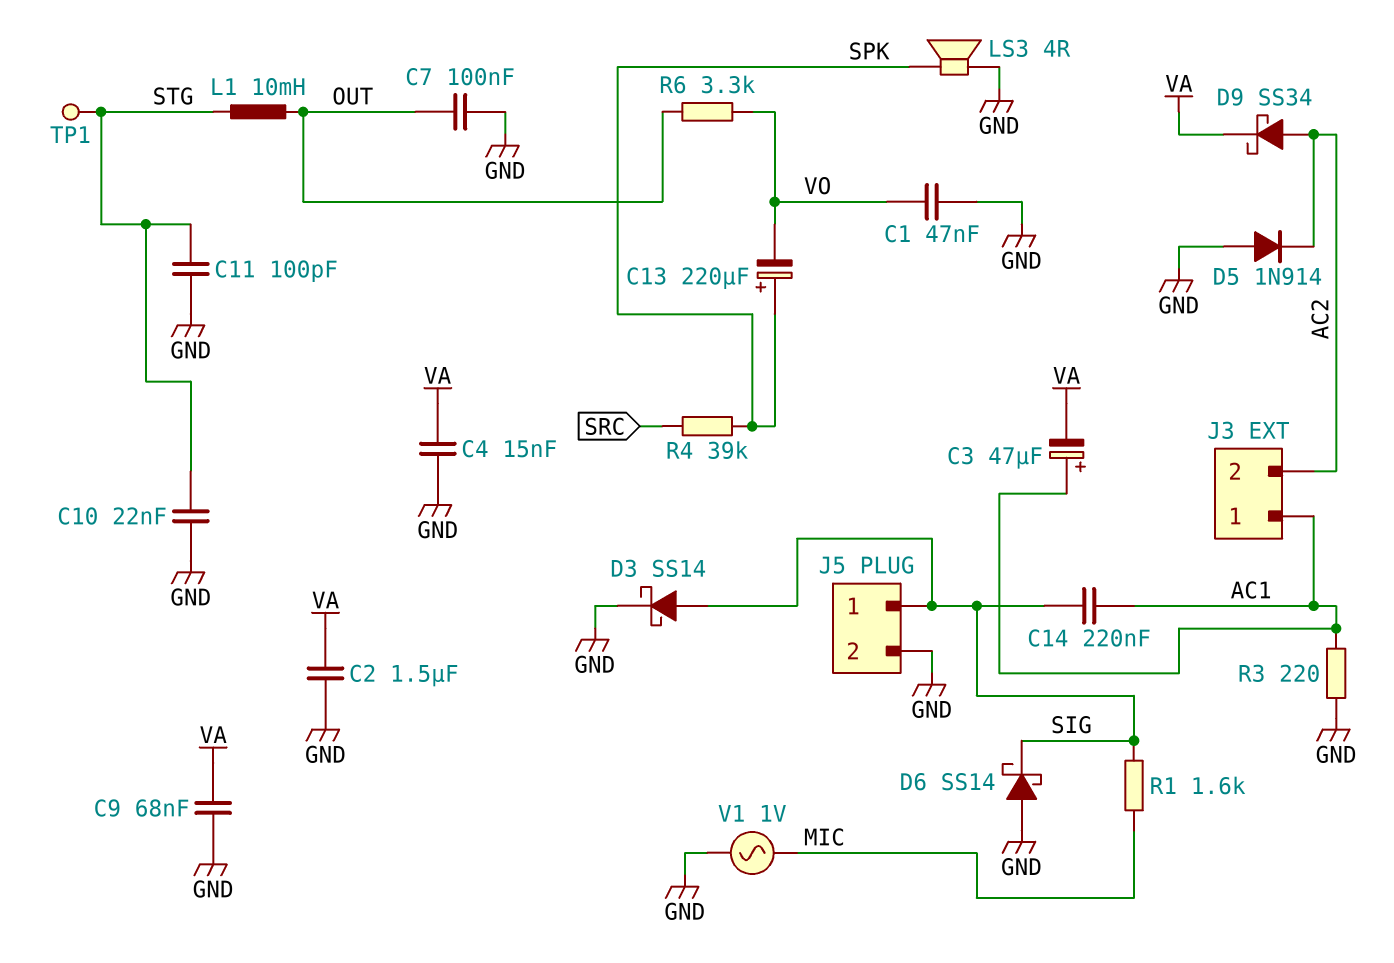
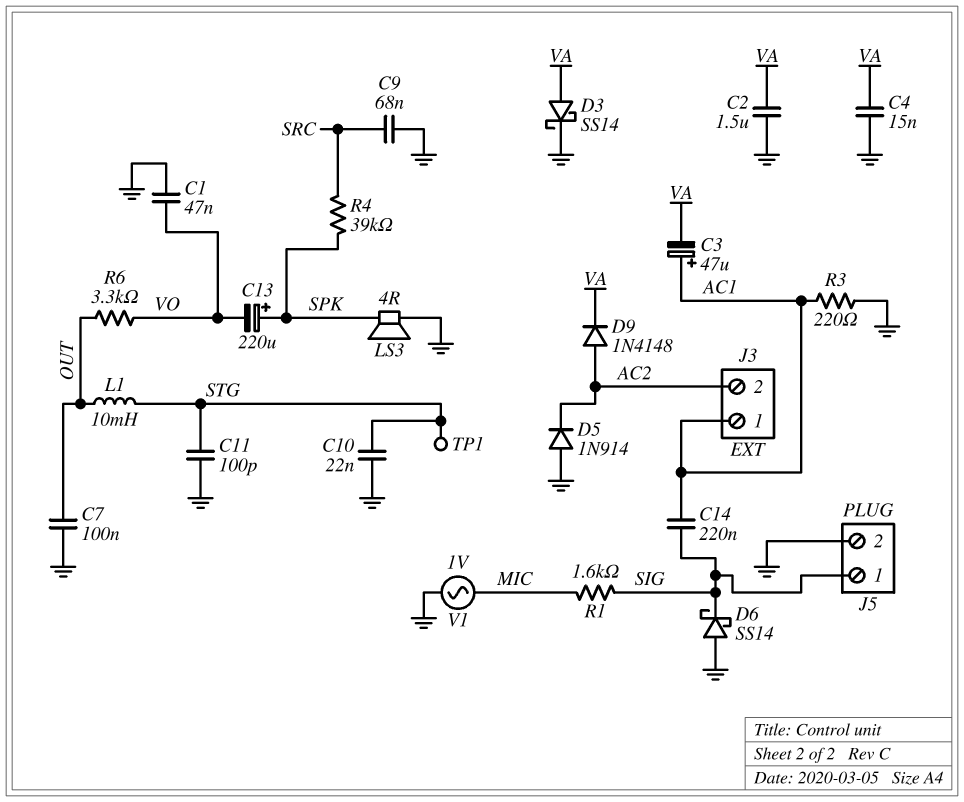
C9: 68nF (GND, VA) -> 68nF (GND, SRC)
D3: schottky SS14 (A SIG, K GND) -> schottky SS14 (A VA, K GND)
D9: schottky SS34 (A AC2, K VA) -> diode 1N4148 (A AC2, K VA)

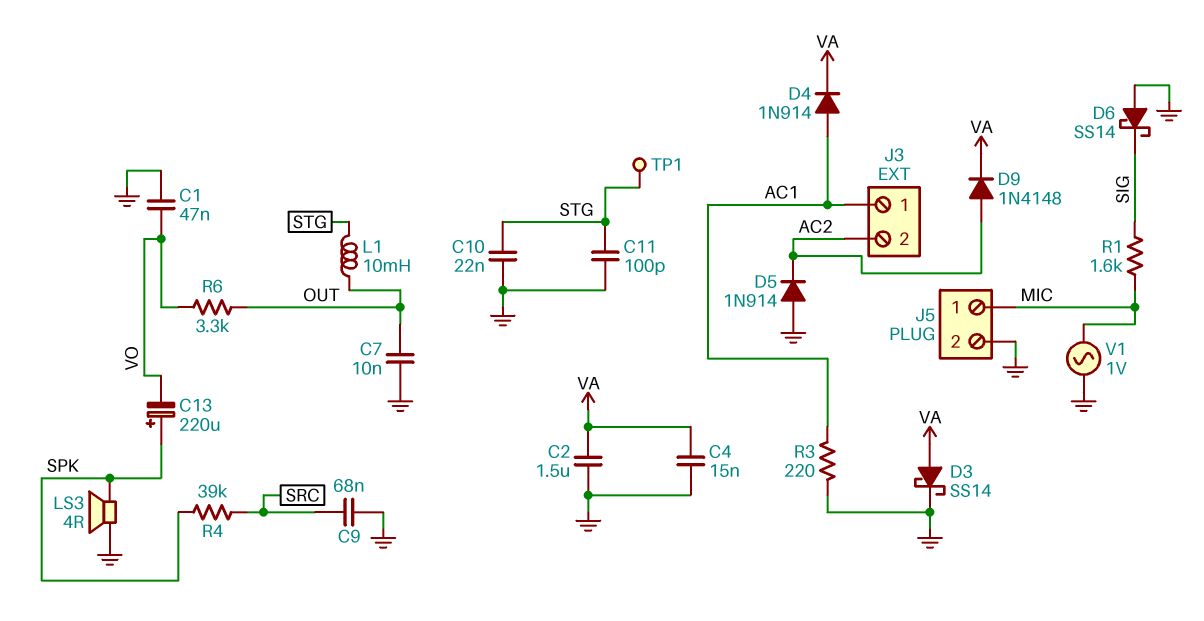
C3: 47uF (plus AC1, minus VA) -> none
C7: 100nF (GND, OUT) -> 10nF (GND, OUT)
C14: 220nF (AC1, SIG) -> none
D4: none -> diode 1N914 (A AC1, K VA)
J5 pin 1: SIG -> MIC

